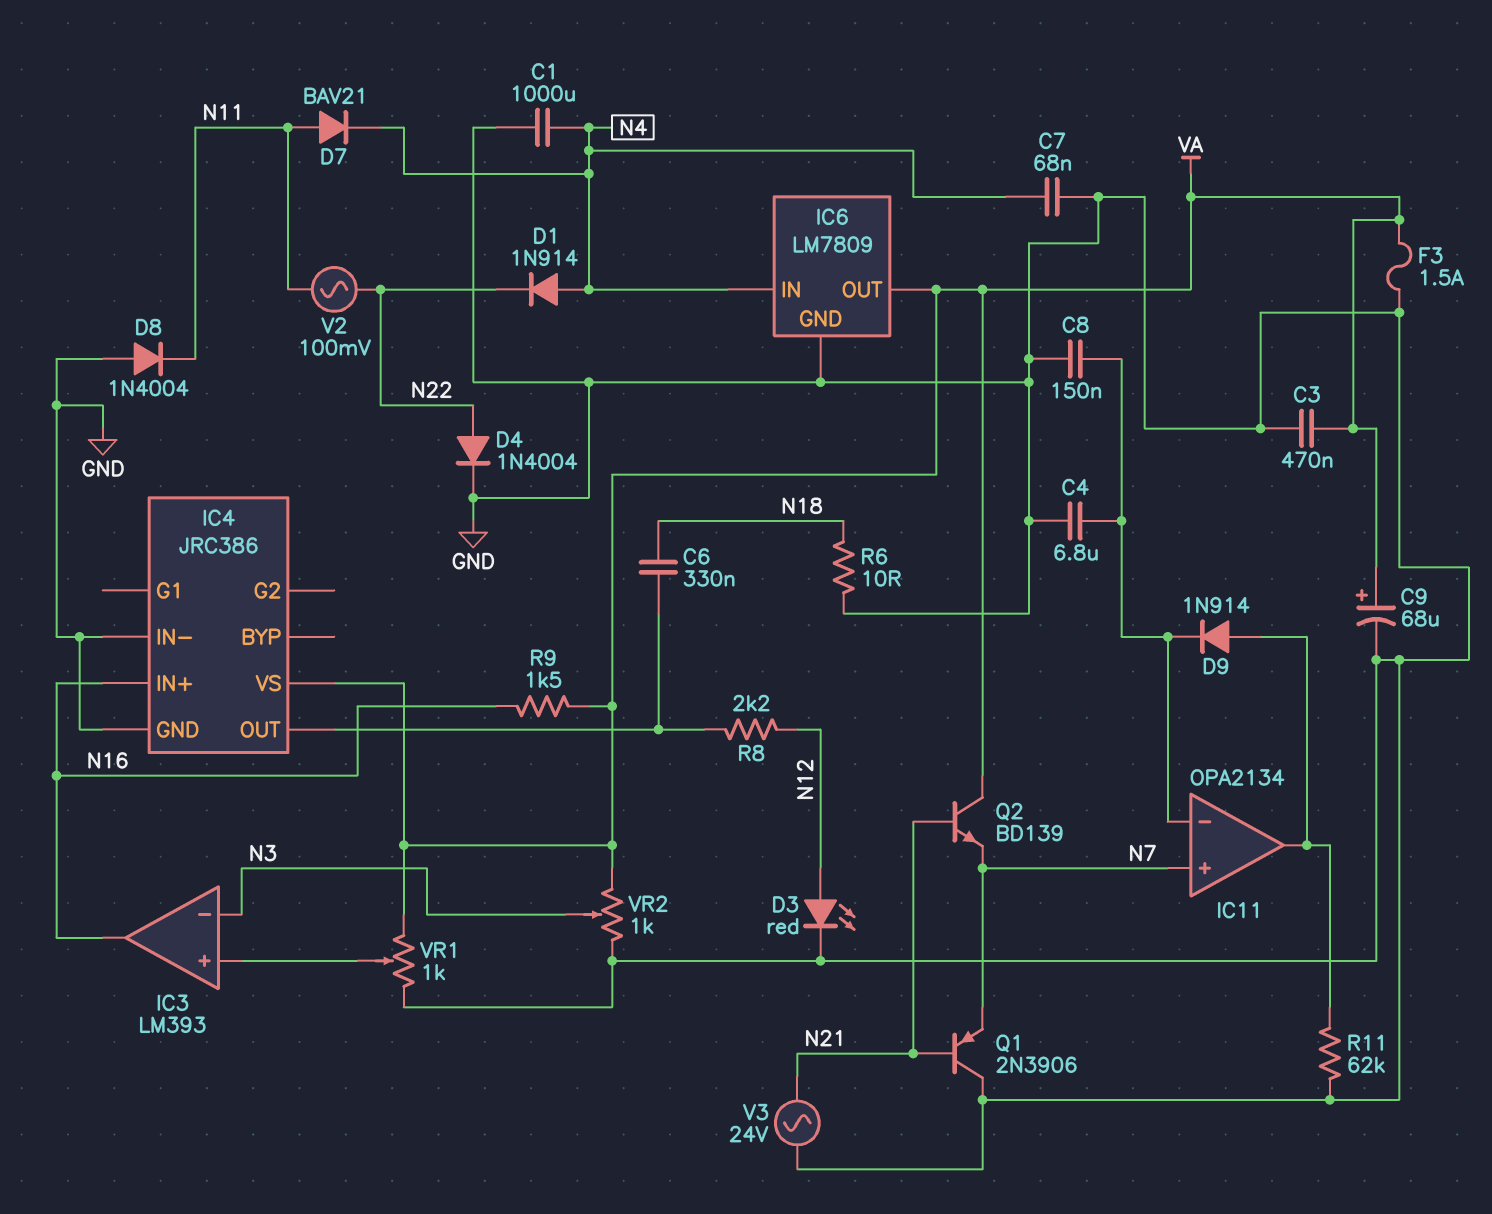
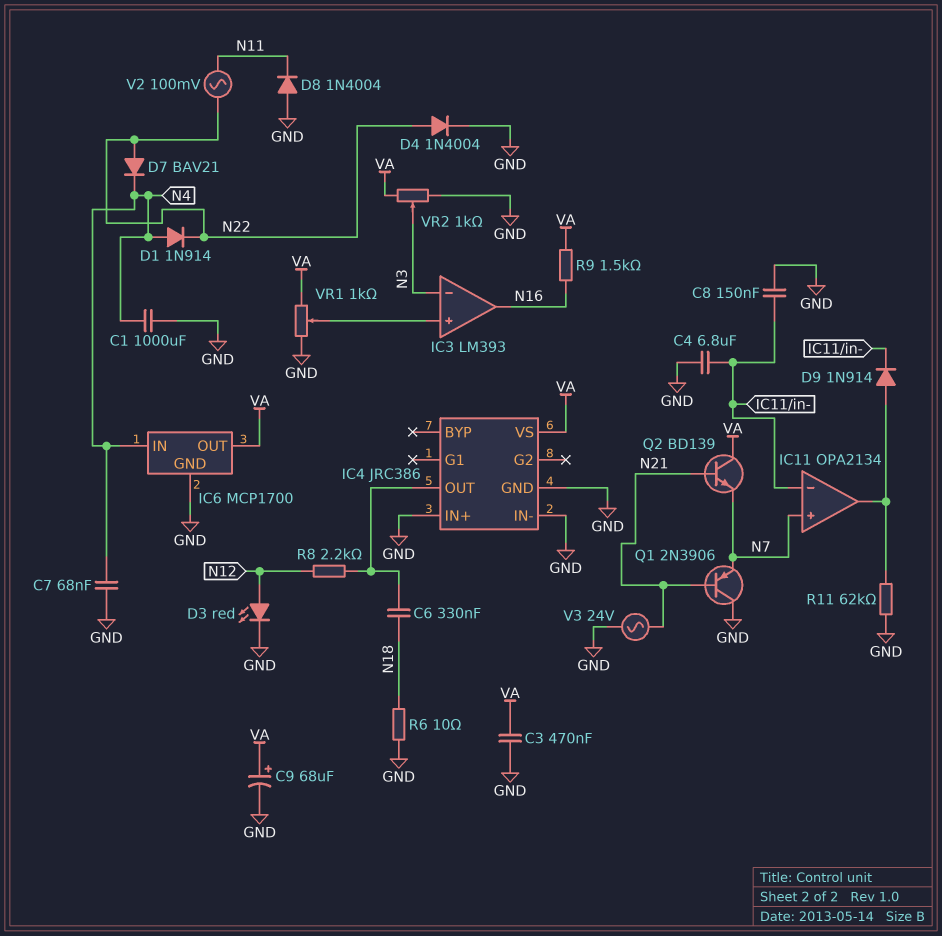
D7: diode BAV21 (A N11, K N4) -> diode BAV21 (A N22, K N4)
F3: 1.5A (GND, VA) -> none
IC4 pin IN+: N16 -> GND
IC6: LM7809 -> MCP1700

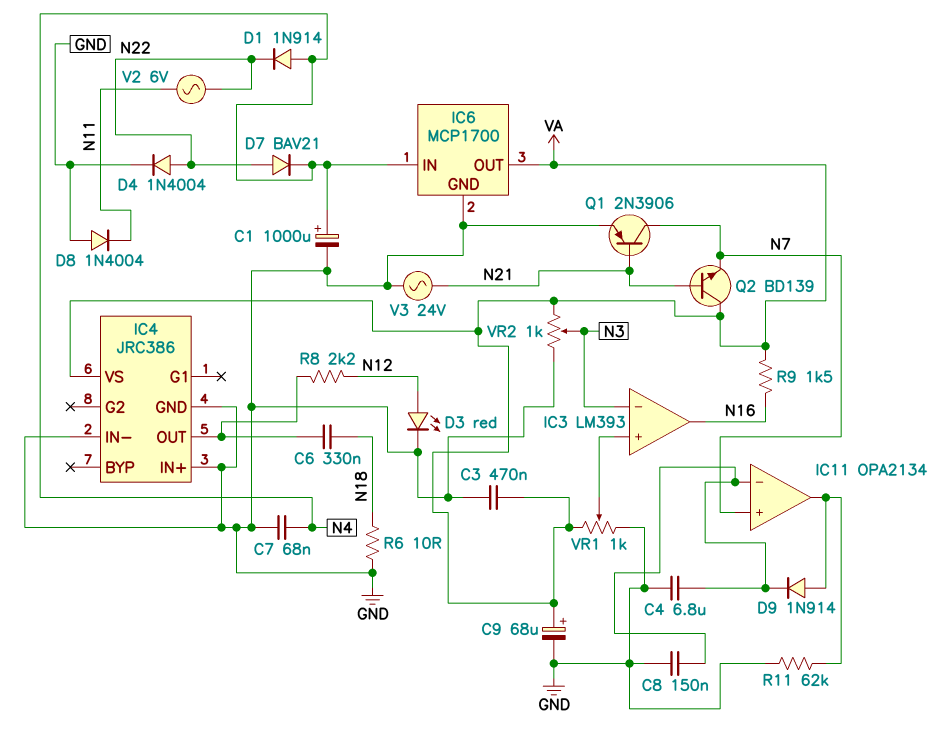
C1: 1000uF (GND, N4) -> 1000uF (plus N4, minus GND)
Q1: PNP 2N3906 (B N21, C GND, E N7) -> PNP 2N3906 (B N21, C N7, E GND)
V2: AC 100mV (N11, N22) -> AC 6V (N11, N22)

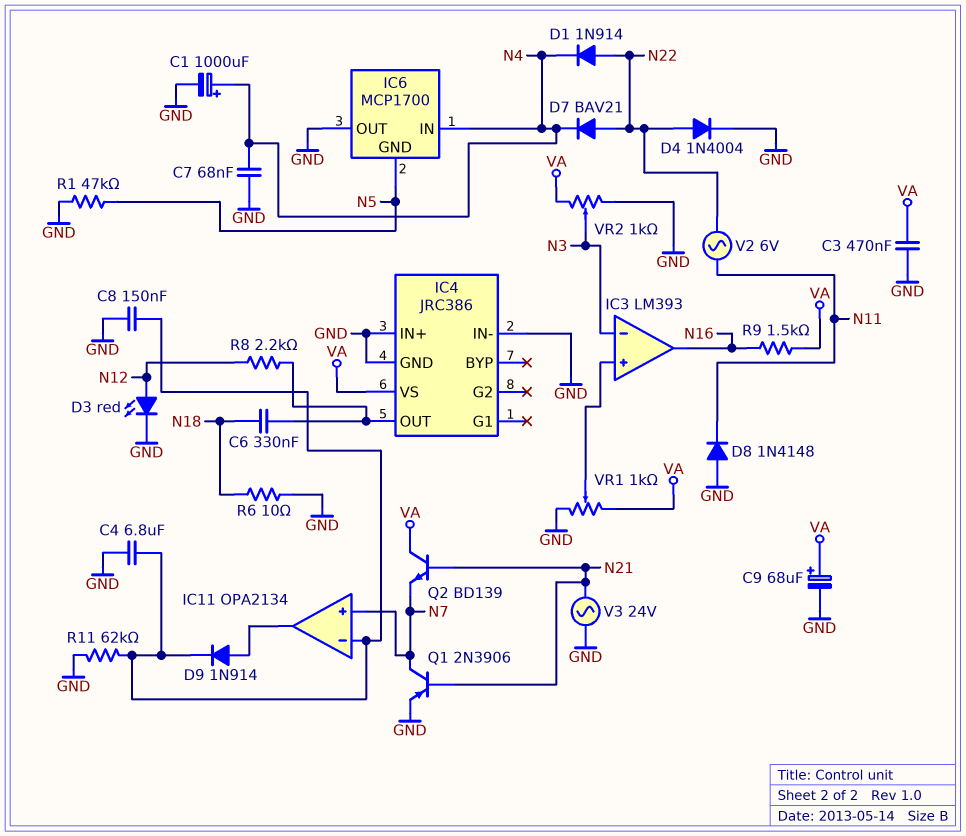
D1: diode 1N914 (A N4, K N22) -> diode 1N914 (A N22, K N4)
D8: diode 1N4004 (A GND, K N11) -> diode 1N4148 (A GND, K N11)
IC6 pin GND: GND -> N5
IC6 pin OUT: VA -> GND
R1: none -> 47k (GND, N5)
R11: 62k (GND, IC11/out) -> 62k (GND, IC11/in-)

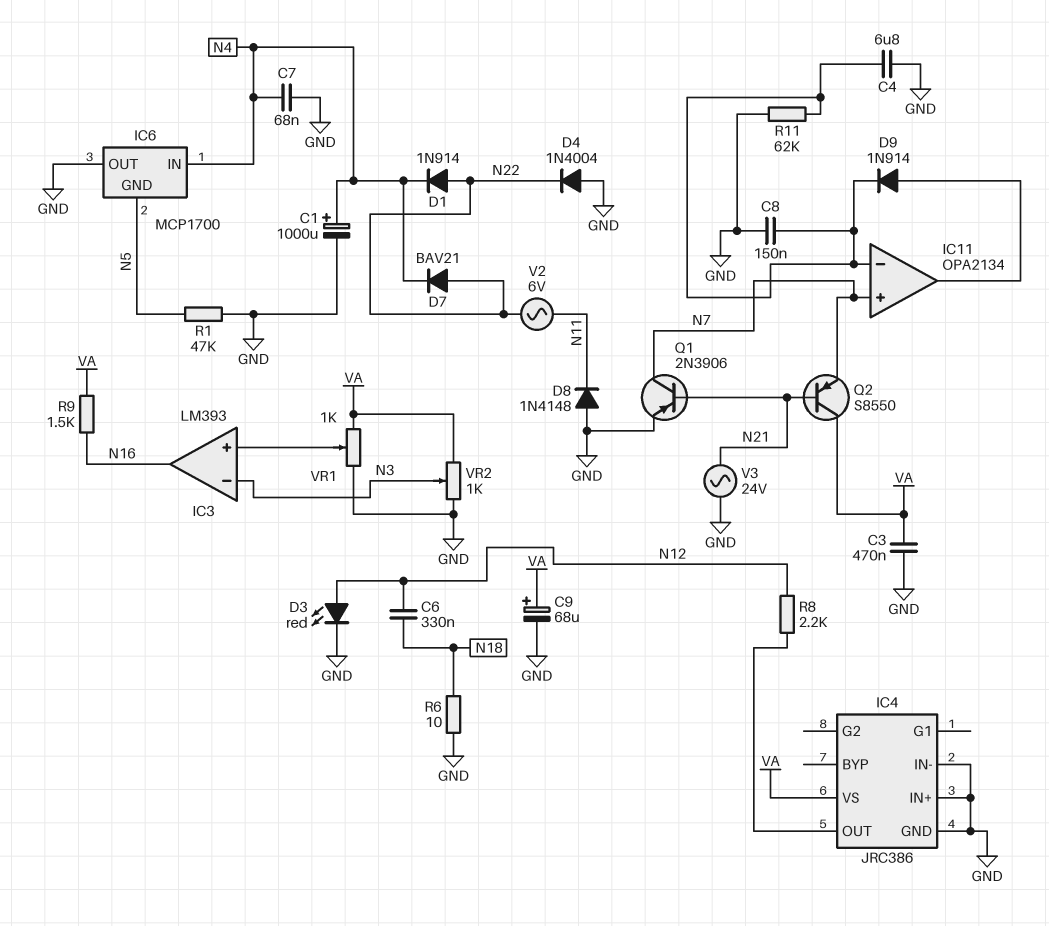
C6: 330nF (IC4/OUT, N18) -> 330nF (N12, N18)
D4: diode 1N4004 (A N22, K GND) -> diode 1N4004 (A GND, K N22)
Q2: NPN BD139 (B N21, C VA, E N7) -> PNP S8550 (B N21, C VA, E N7)

